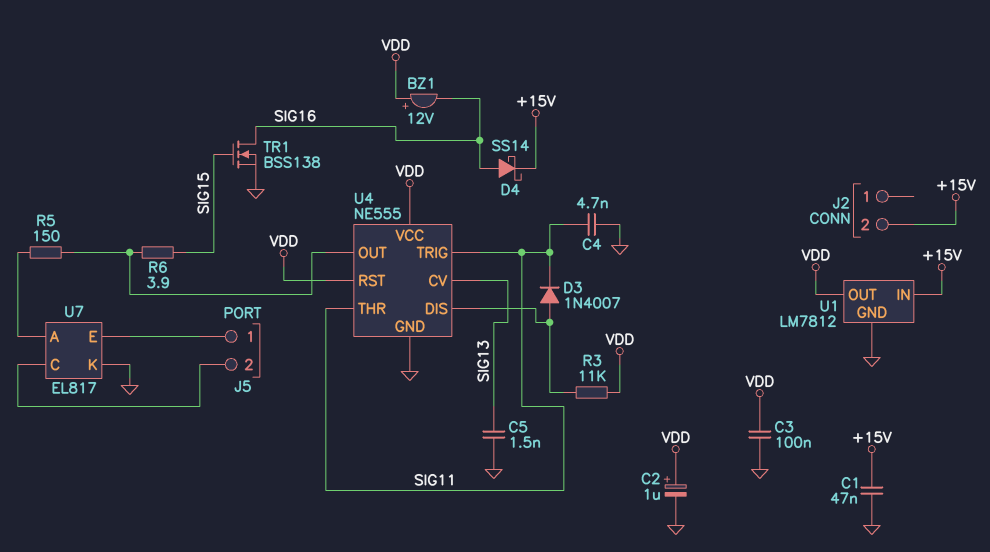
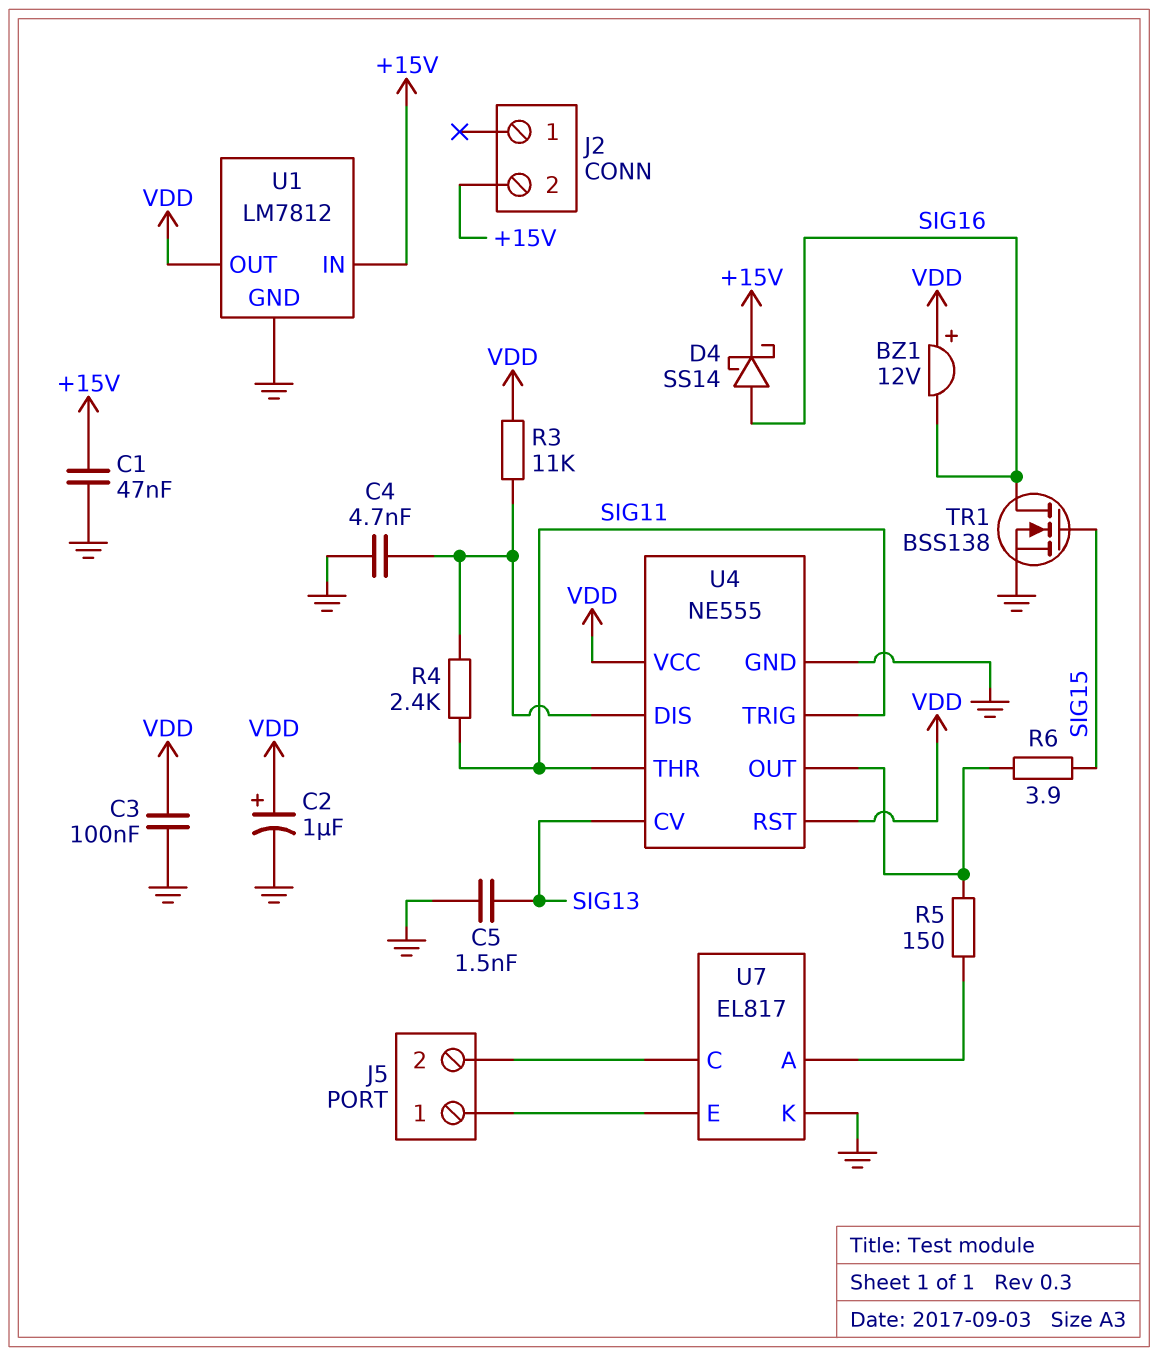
C4: 4.7nF (GND, SIG11) -> 4.7nF (GND, U4/DIS)
D3: diode 1N4007 (A U4/DIS, K SIG11) -> none
R4: none -> 2.4k (SIG11, U4/DIS)

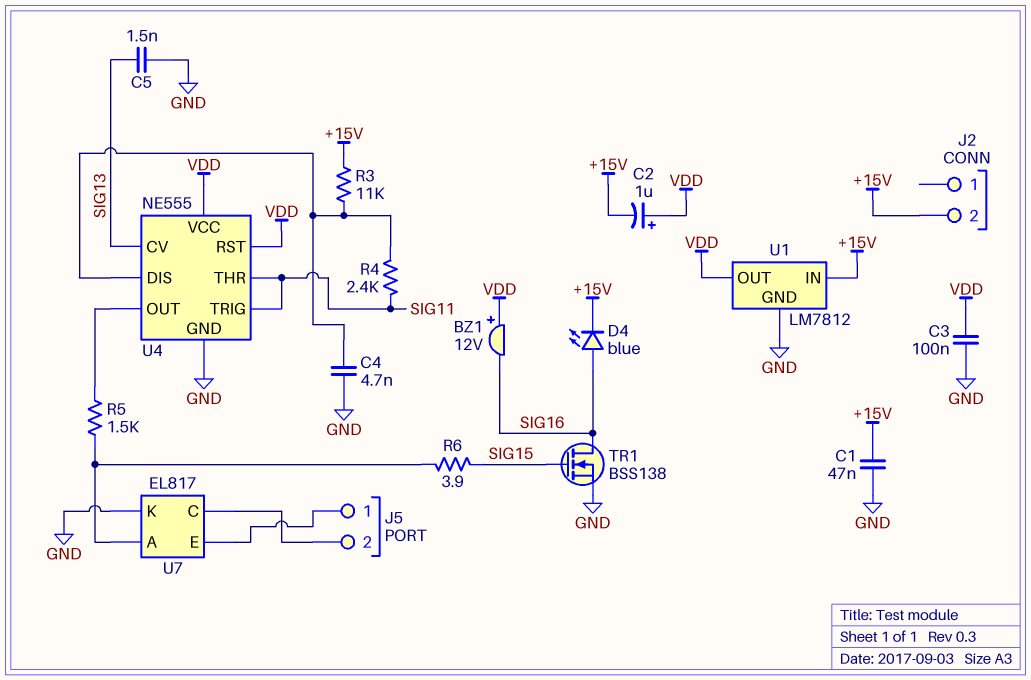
C2: 1uF (plus VDD, minus GND) -> 1uF (plus VDD, minus +15V)
D4: schottky SS14 (A SIG16, K +15V) -> LED blue (A SIG16, K +15V)
R3: 11k (U4/DIS, VDD) -> 11k (+15V, U4/DIS)
R5: 150 (U4/OUT, U7/A) -> 1.5k (U4/OUT, U7/A)
R6: 3.9 (SIG15, U4/OUT) -> 3.9 (SIG15, U7/A)

